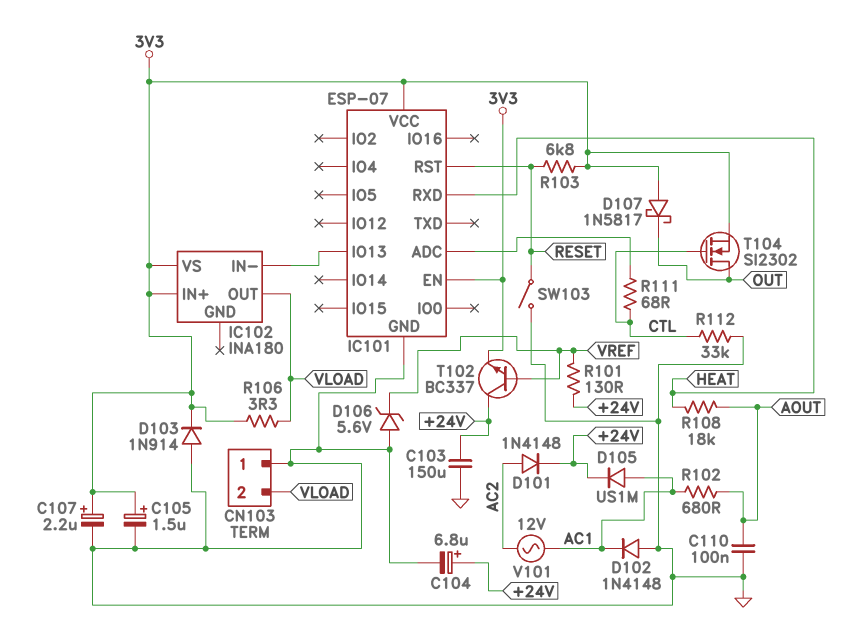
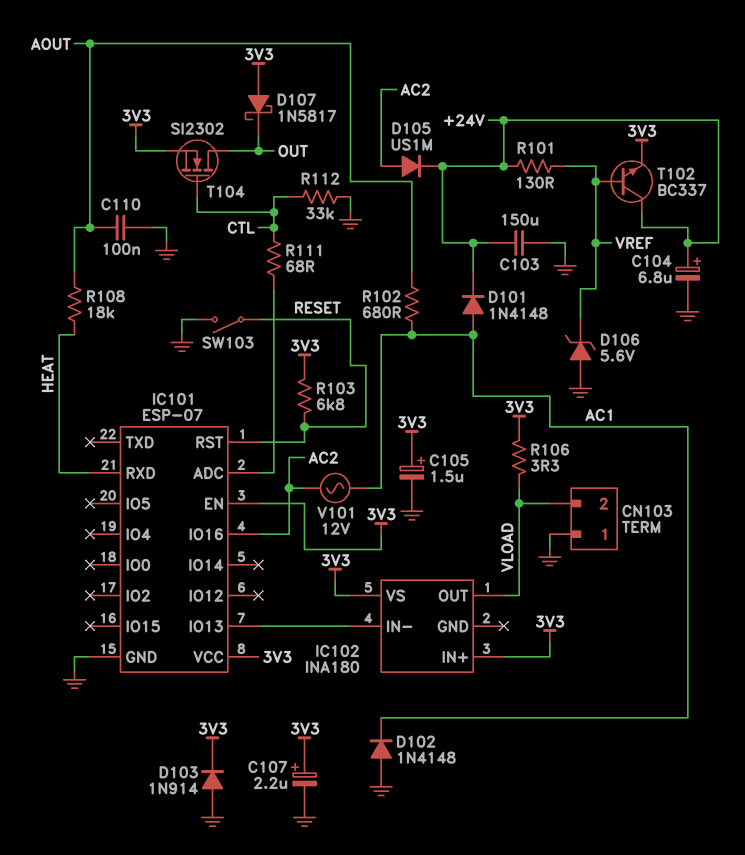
D101: diode 1N4148 (A AC2, K +24V) -> diode 1N4148 (A AC1, K +24V)
D105: diode US1M (A AC1, K +24V) -> diode US1M (A AC2, K +24V)
IC101 pin IO16: none -> AC2

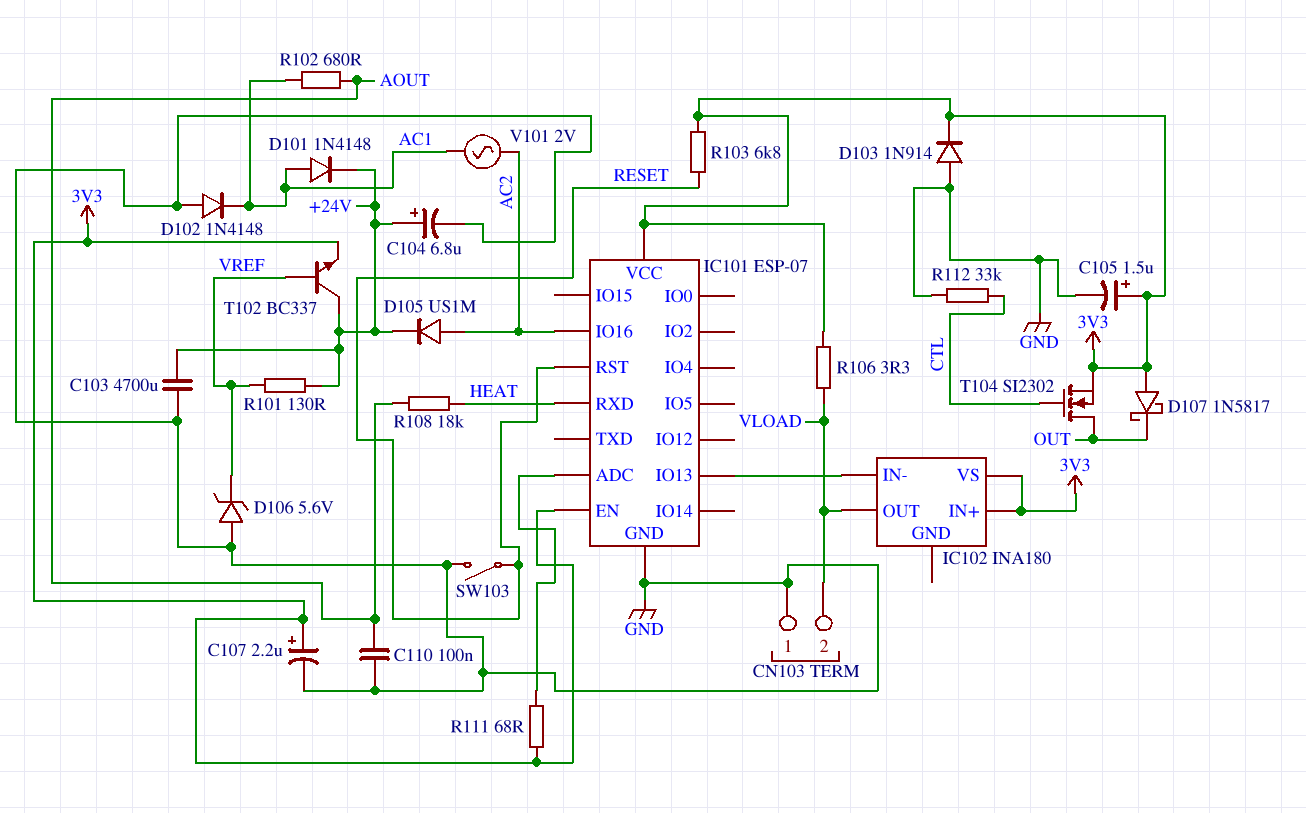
C103: 150uF (+24V, GND) -> 4700uF (+24V, GND)
R111: 68 (CTL, IC101/ADC) -> 68 (3V3, IC101/ADC)
V101: AC 12V (AC1, AC2) -> AC 2V (AC1, AC2)

